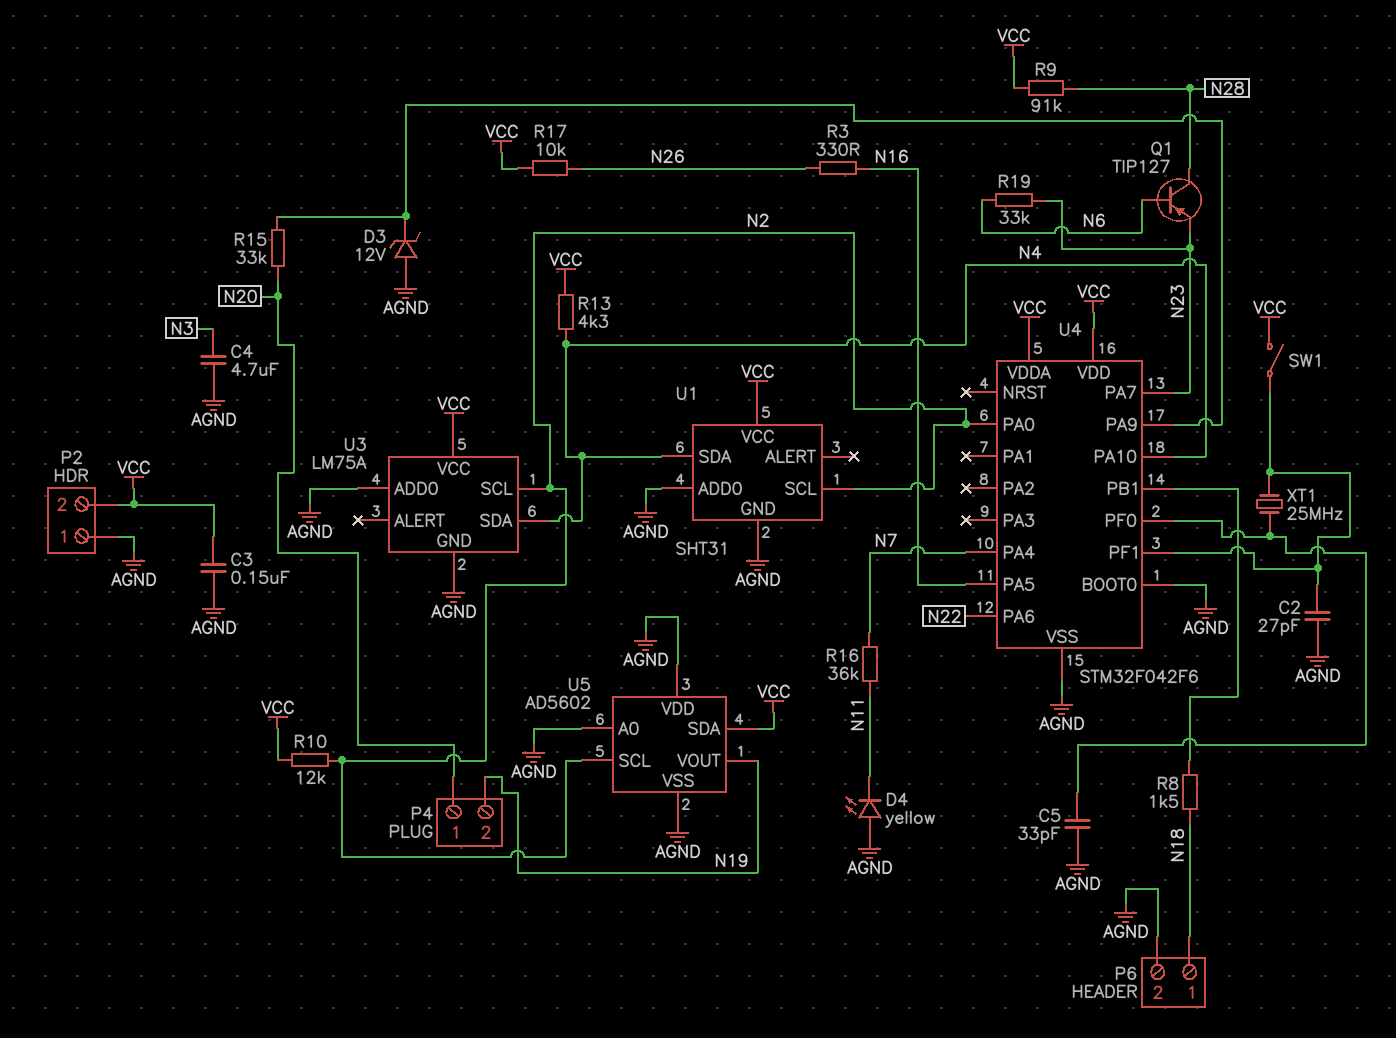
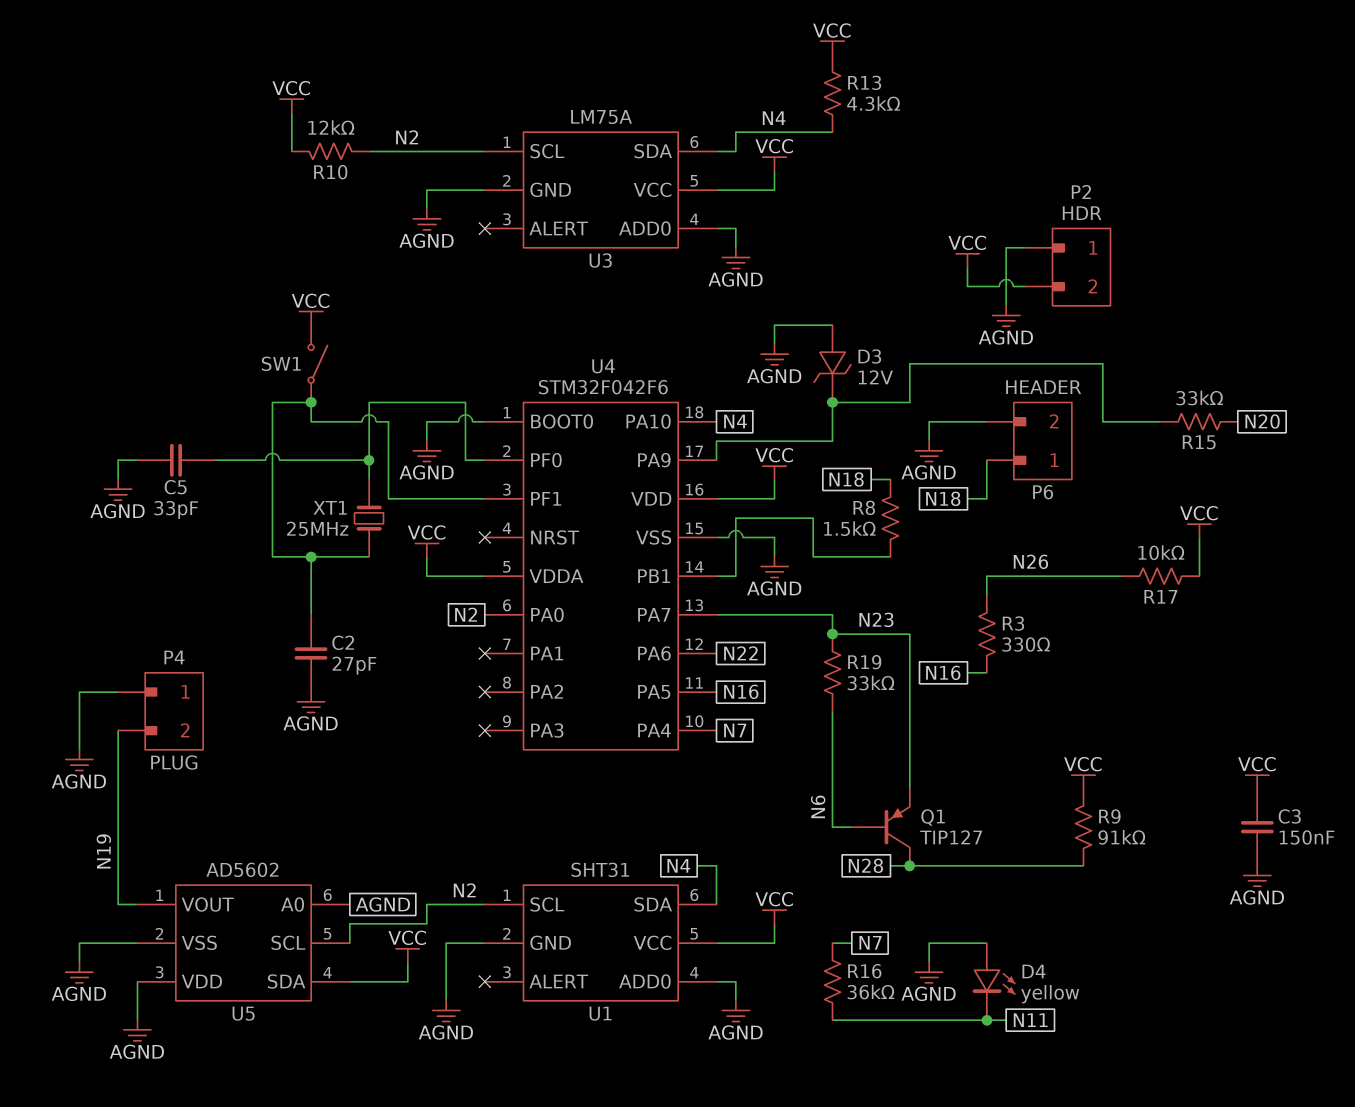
C4: 4.7uF (AGND, N3) -> none
P4 pin 1: N20 -> AGND

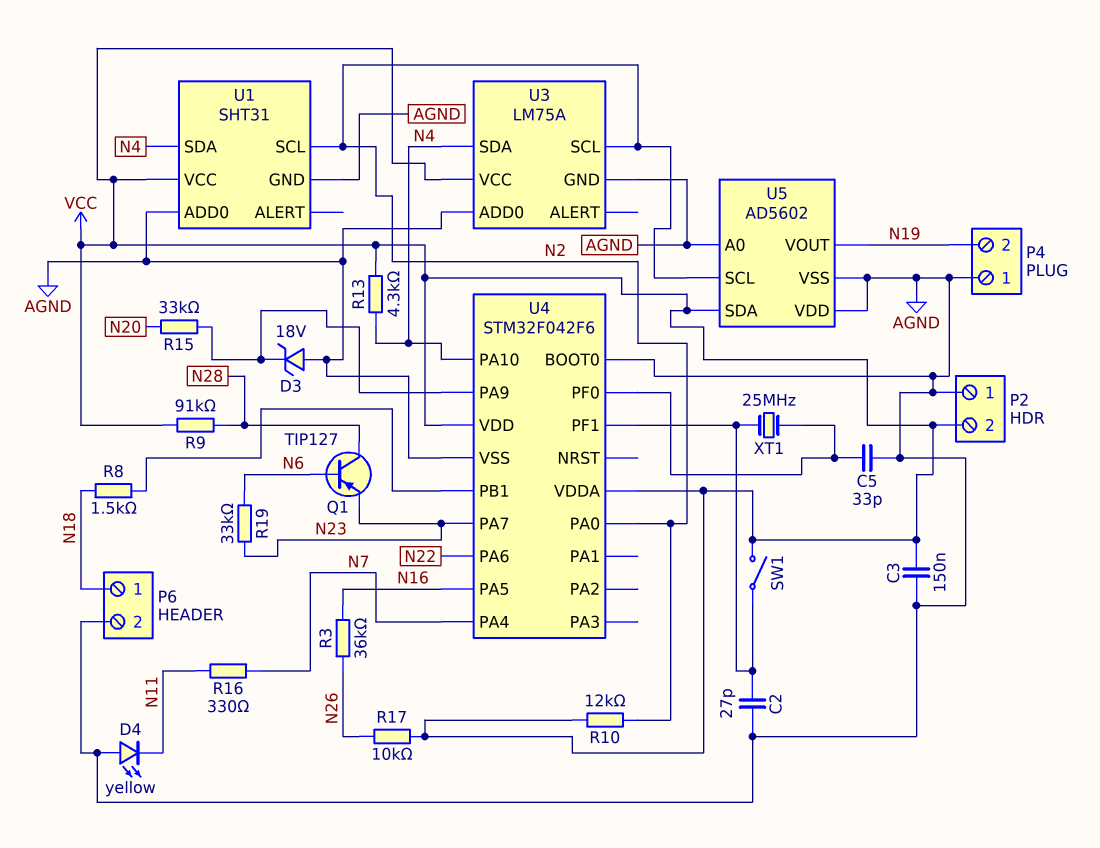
D3: zener 12V (A AGND, K U4/PA9) -> zener 18V (A AGND, K U4/PA9)
R3: 330 (N16, N26) -> 36k (N16, N26)
R16: 36k (N7, N11) -> 330 (N7, N11)

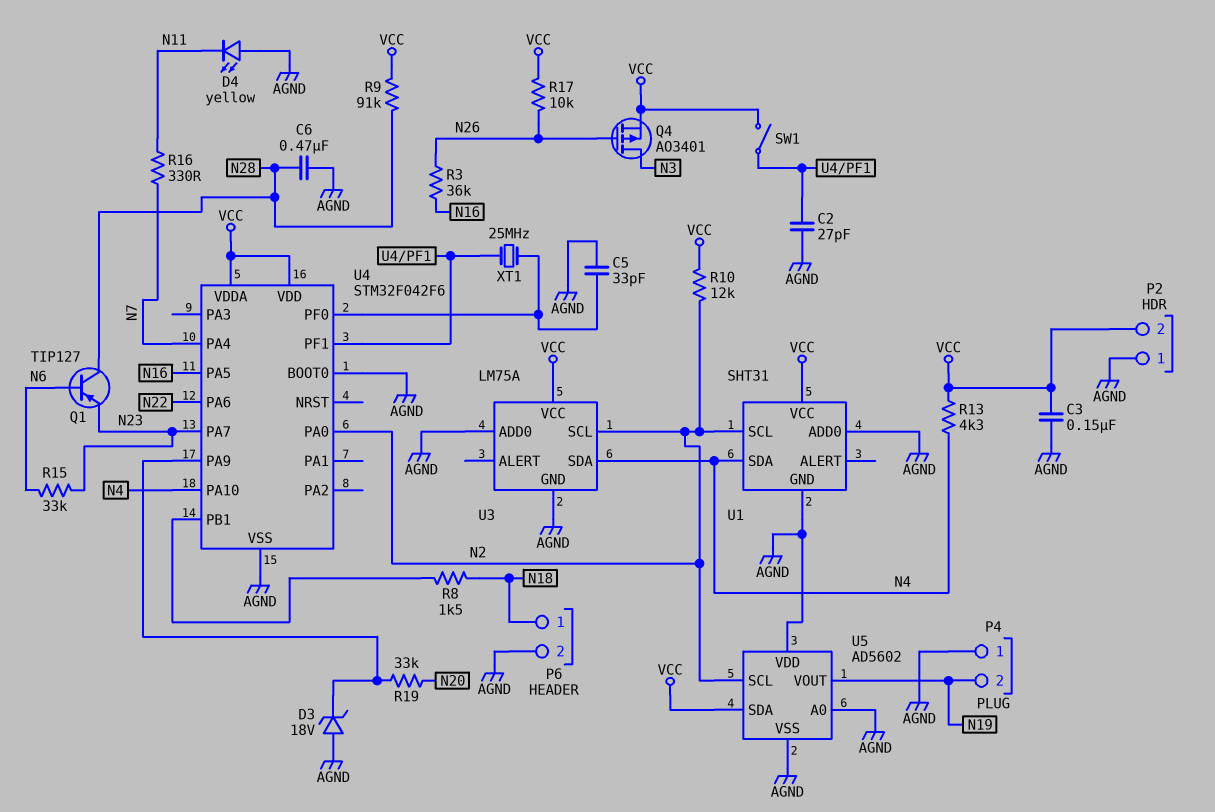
C6: none -> 470nF (AGND, N28)
Q4: none -> PMOS AO3401 (G N26, D N3, S VCC)
R15: 33k (N20, U4/PA9) -> 33k (N6, N23)
R19: 33k (N6, N23) -> 33k (N20, U4/PA9)

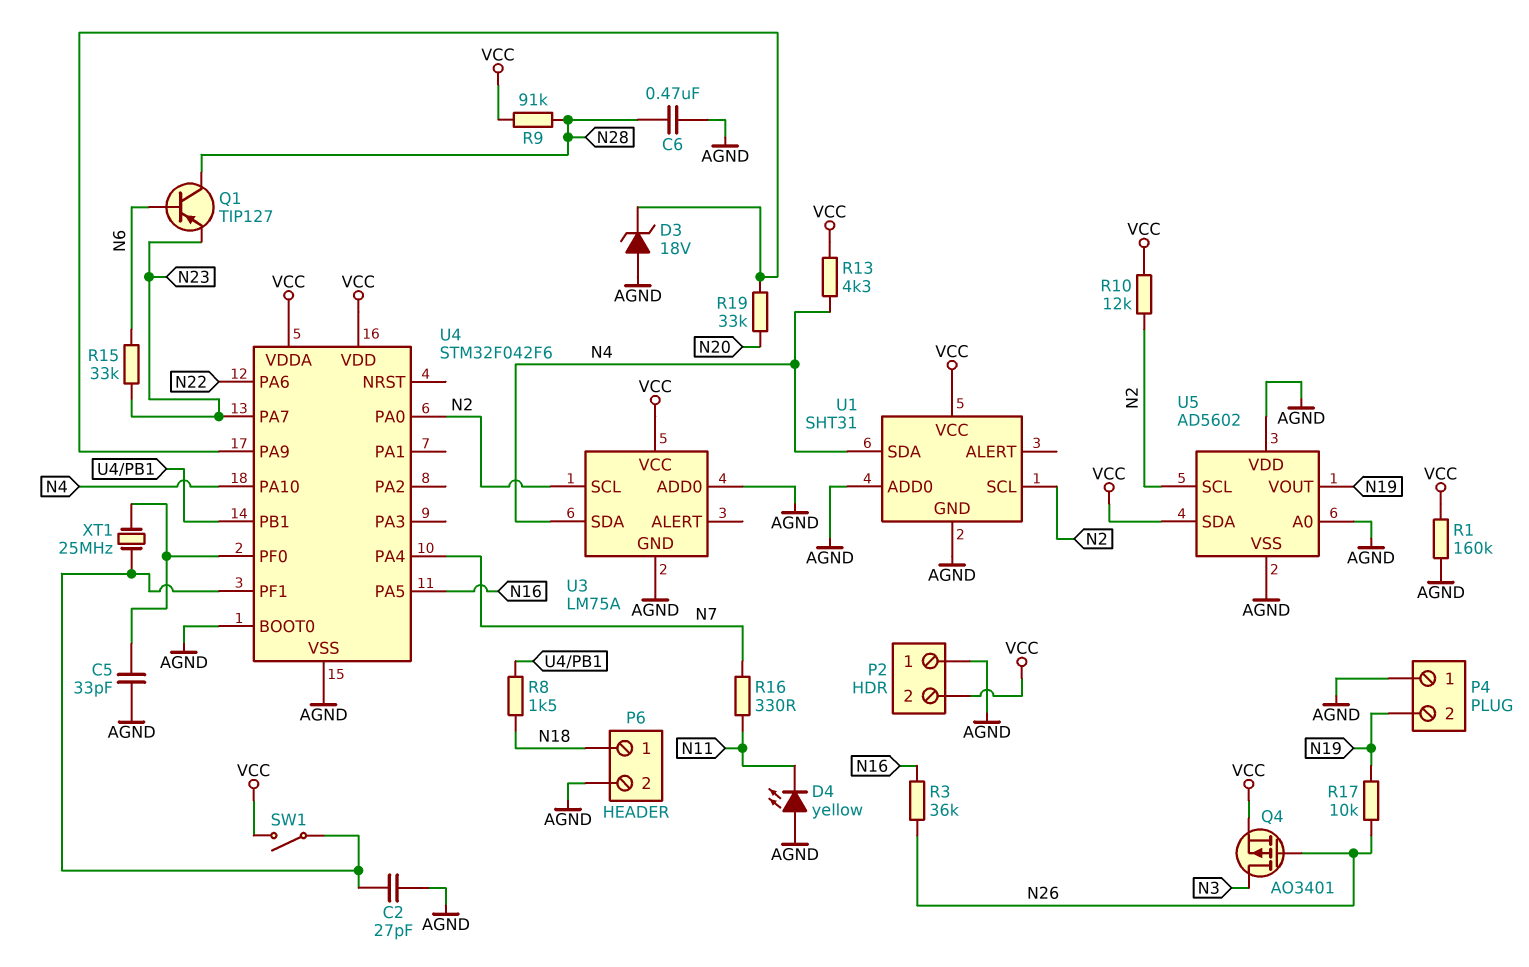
C3: 150nF (AGND, VCC) -> none
R1: none -> 160k (AGND, VCC)
R17: 10k (N26, VCC) -> 10k (N19, N26)

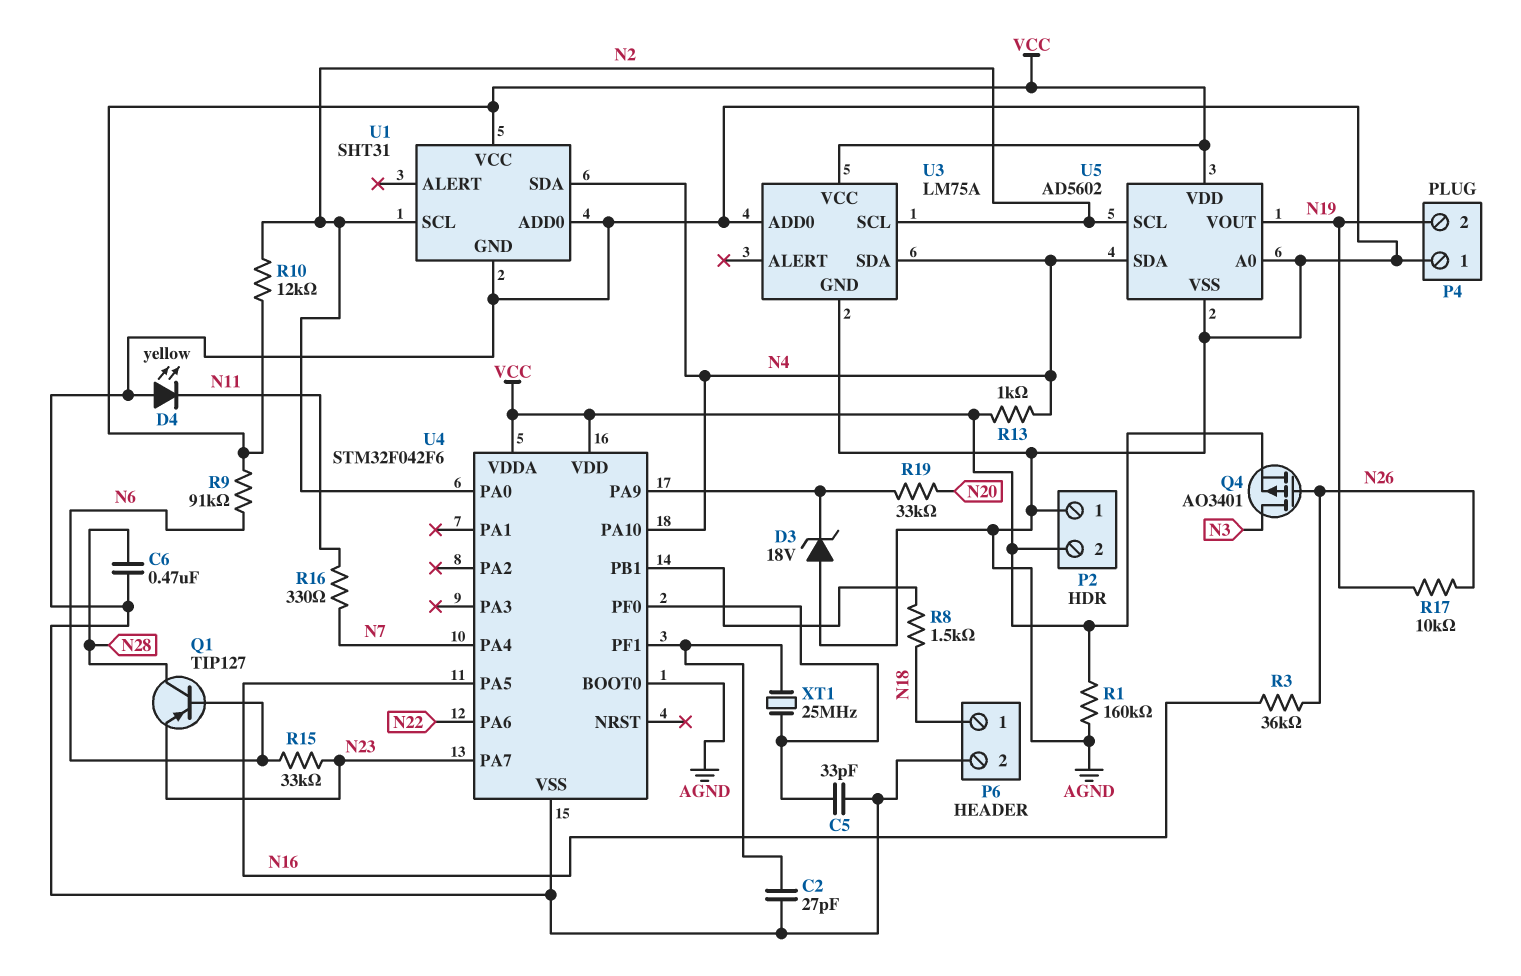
R9: 91k (N28, VCC) -> 91k (N6, VCC)
R13: 4.3k (N4, VCC) -> 1k (N4, VCC)
SW1: switch (U4/PF1, VCC) -> none
U5 pin SDA: VCC -> N4
U5 pin VDD: AGND -> VCC

